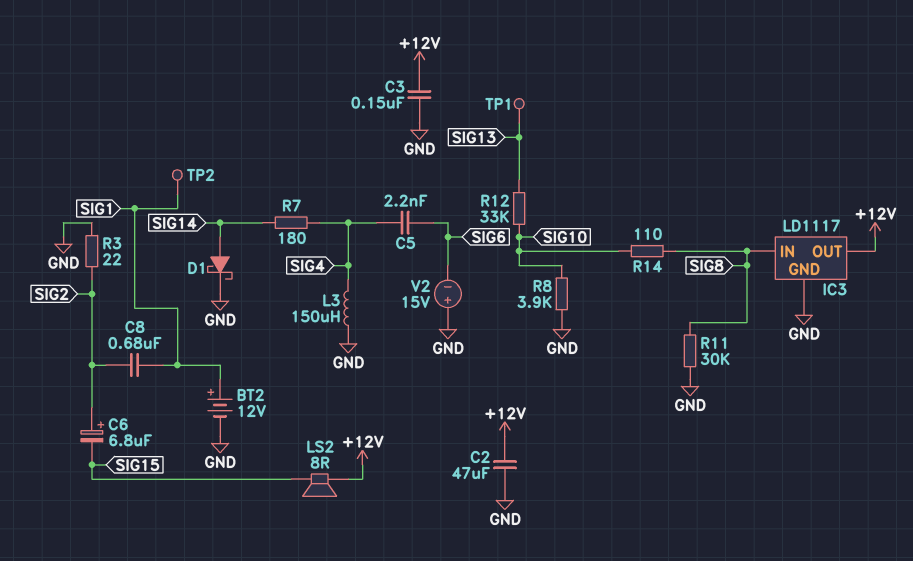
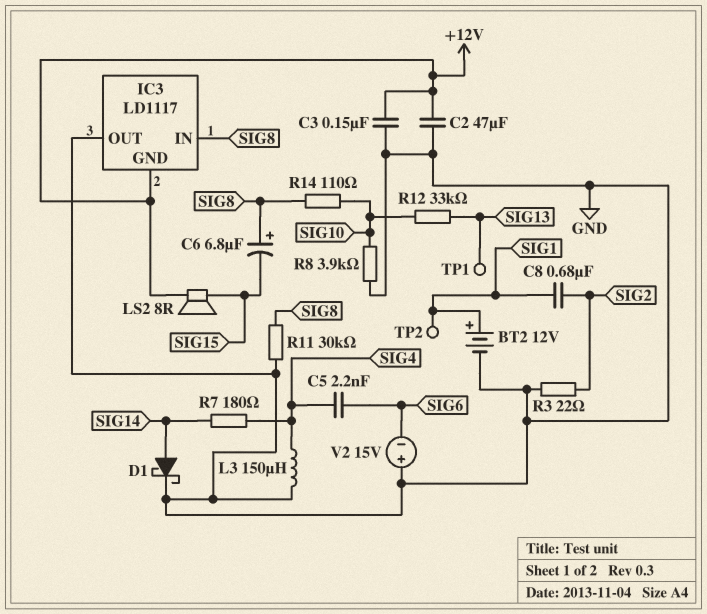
C6: 6.8uF (plus SIG2, minus SIG15) -> 6.8uF (plus SIG8, minus SIG15)
IC3 pin GND: GND -> +12V
IC3 pin OUT: +12V -> GND

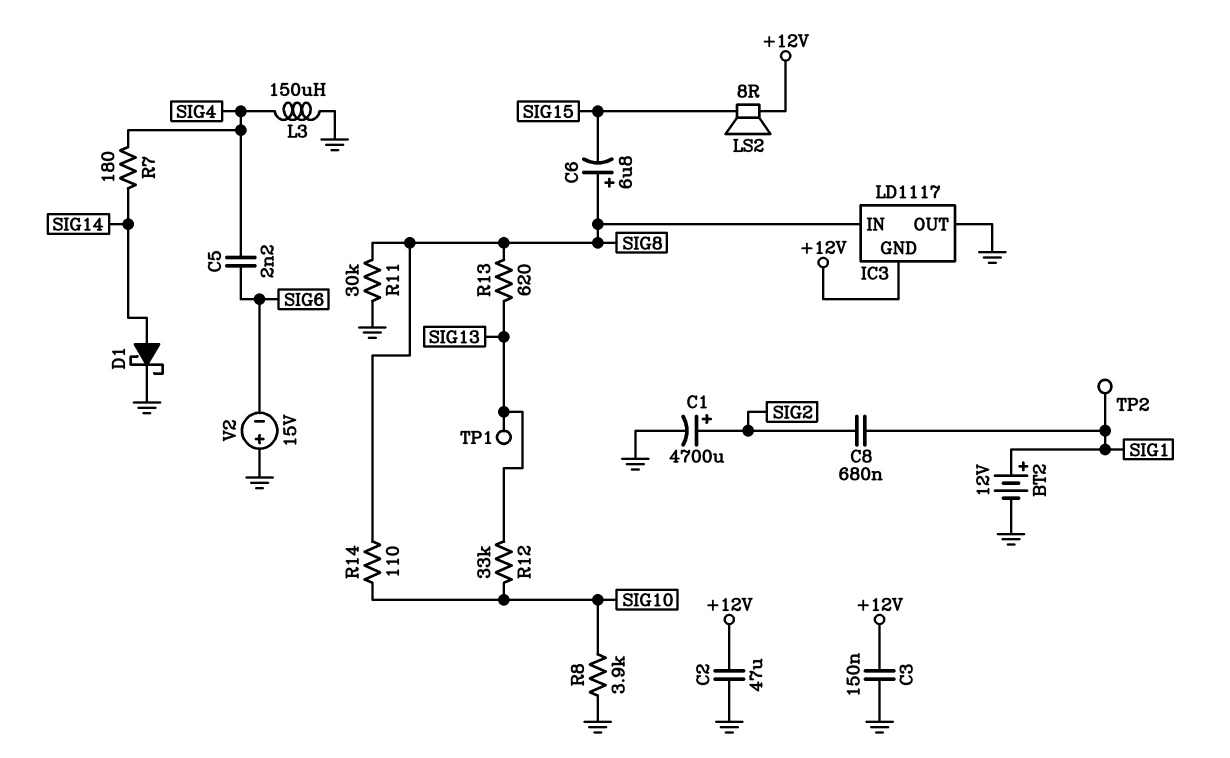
C1: none -> 4700uF (plus SIG2, minus GND)
R3: 22 (GND, SIG2) -> none
R13: none -> 620 (SIG8, SIG13)

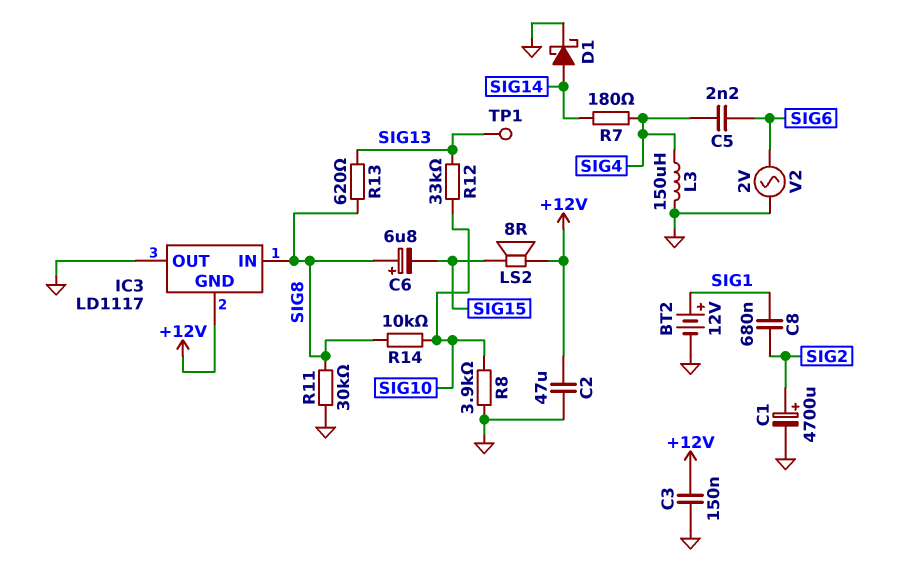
R14: 110 (SIG8, SIG10) -> 10k (SIG8, SIG10)
TP2: test point (SIG1) -> none
V2: 15V (plus GND, minus SIG6) -> AC 2V (GND, SIG6)

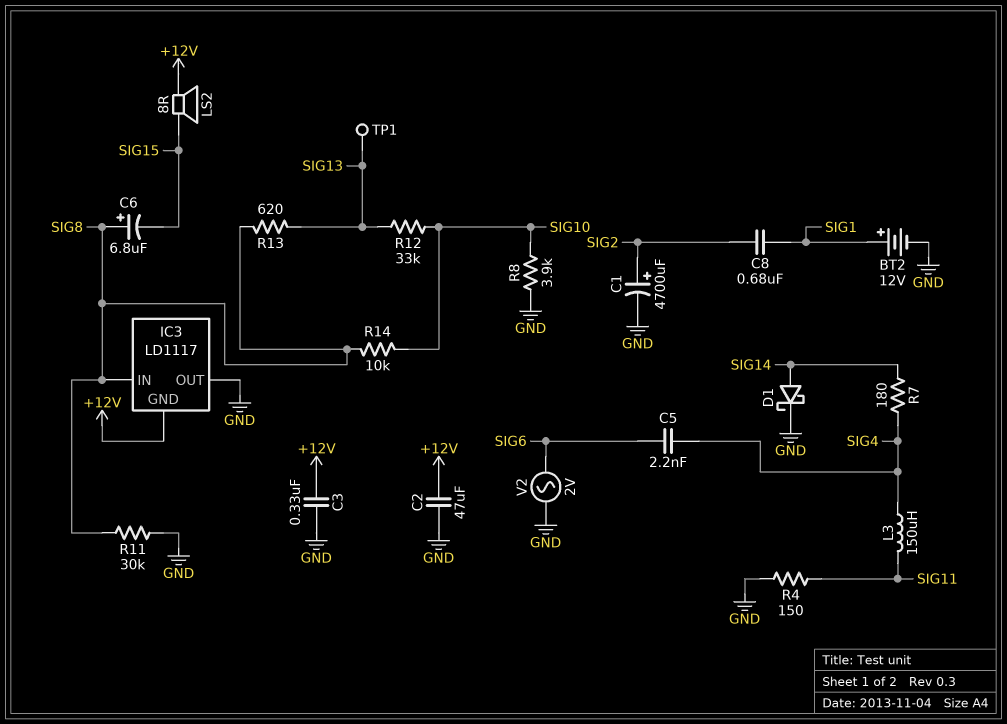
C3: 150nF (+12V, GND) -> 330nF (+12V, GND)
L3: 150uH (GND, SIG4) -> 150uH (SIG4, SIG11)
R4: none -> 150 (GND, SIG11)

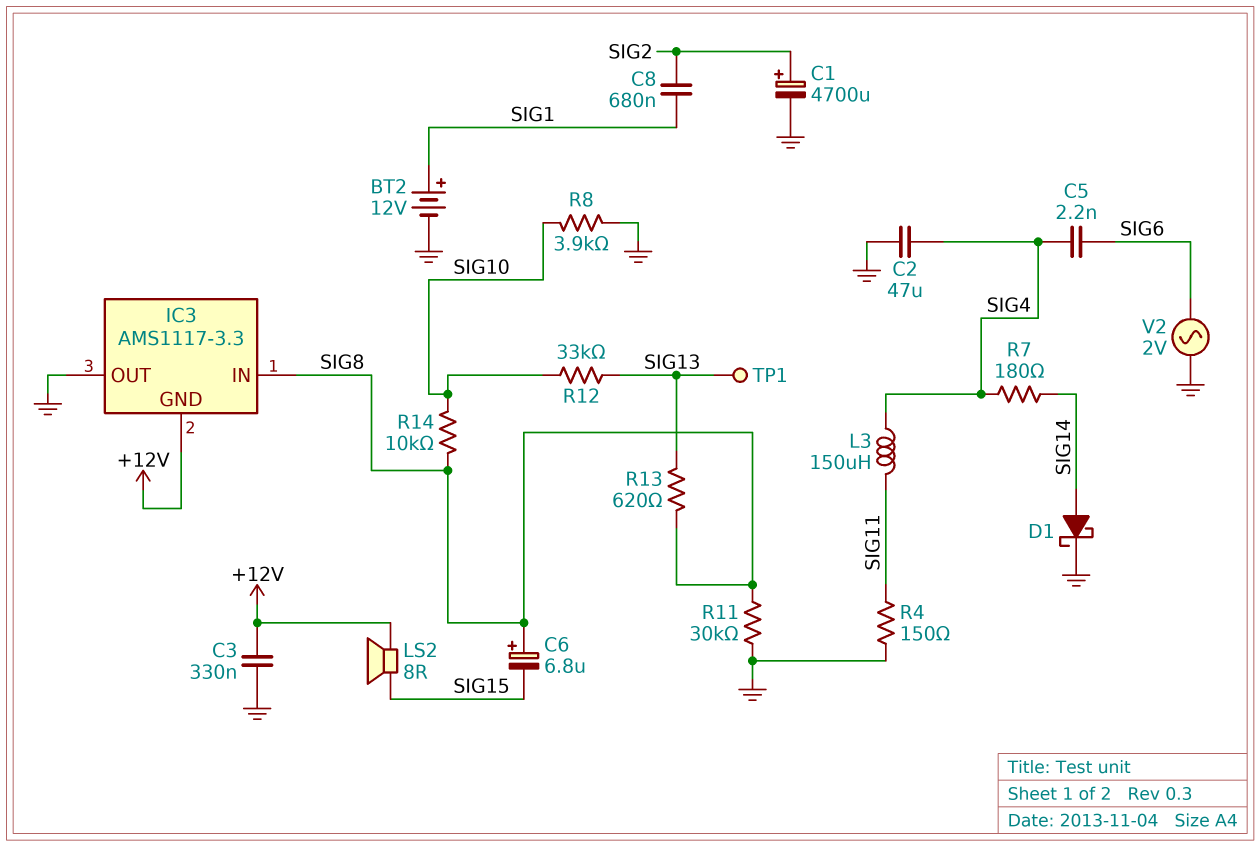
C2: 47uF (+12V, GND) -> 47uF (GND, SIG4)
IC3: LD1117 -> AMS1117-3.3

